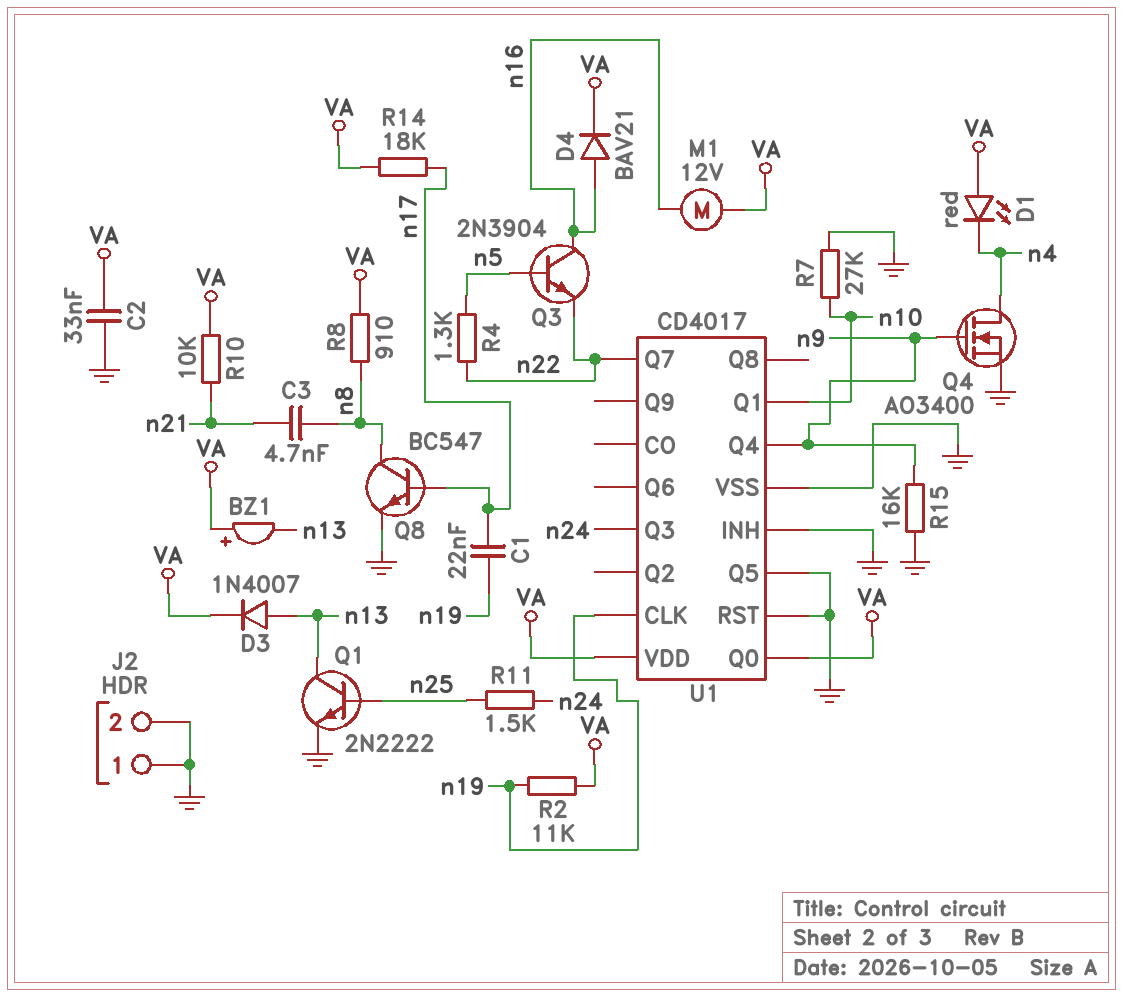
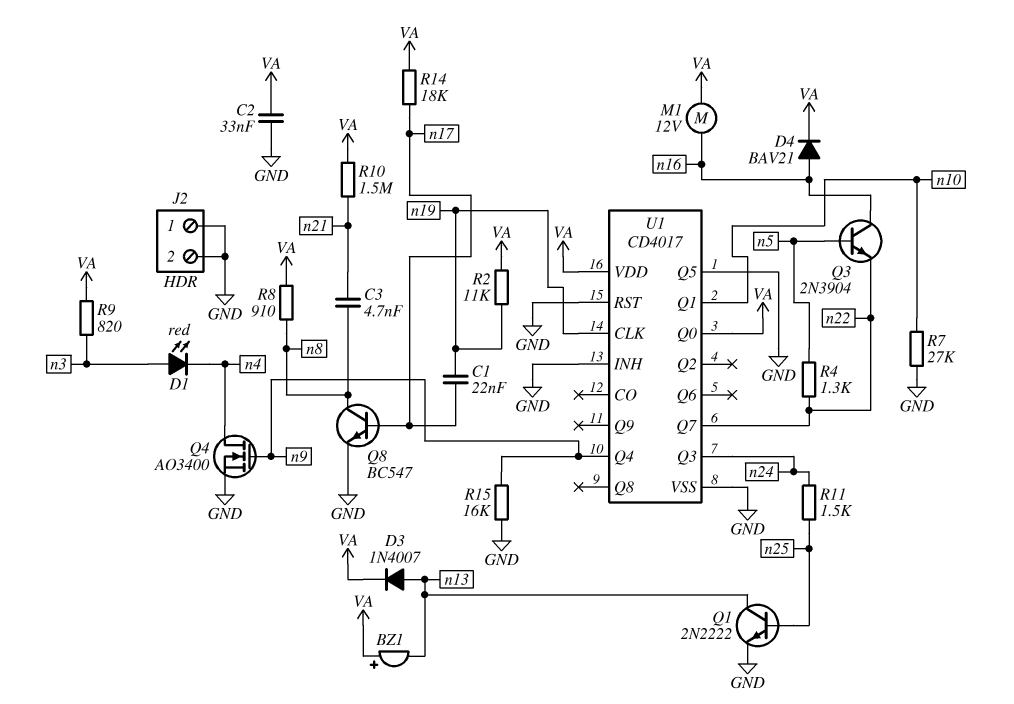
D1: LED red (A VA, K n4) -> LED red (A n3, K n4)
R9: none -> 820 (VA, n3)
R10: 10k (VA, n21) -> 1.5M (VA, n21)

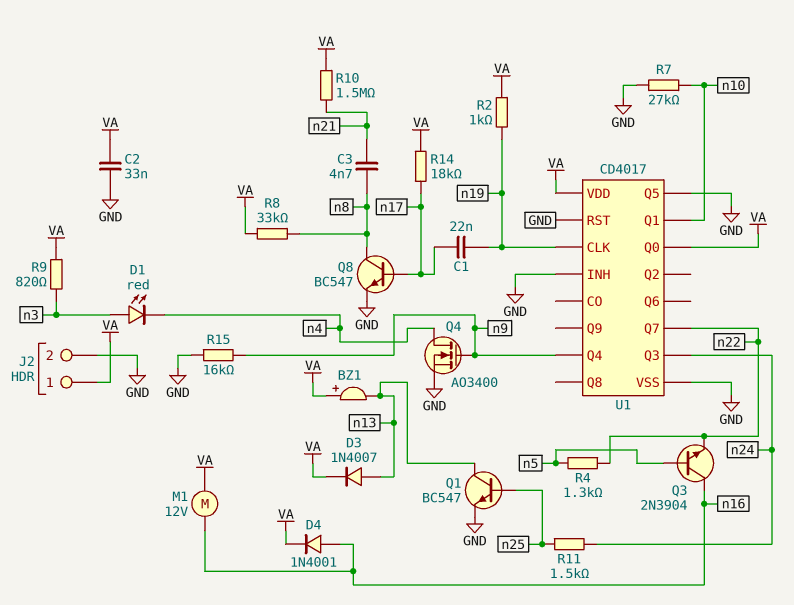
D4: diode BAV21 (A n16, K VA) -> diode 1N4001 (A n16, K VA)
J2 pin 1: GND -> VA
Q1: NPN 2N2222 (B n25, C n13, E GND) -> NPN BC547 (B n25, C n13, E GND)
R2: 11k (VA, n19) -> 1k (VA, n19)
R8: 910 (VA, n8) -> 33k (VA, n8)

